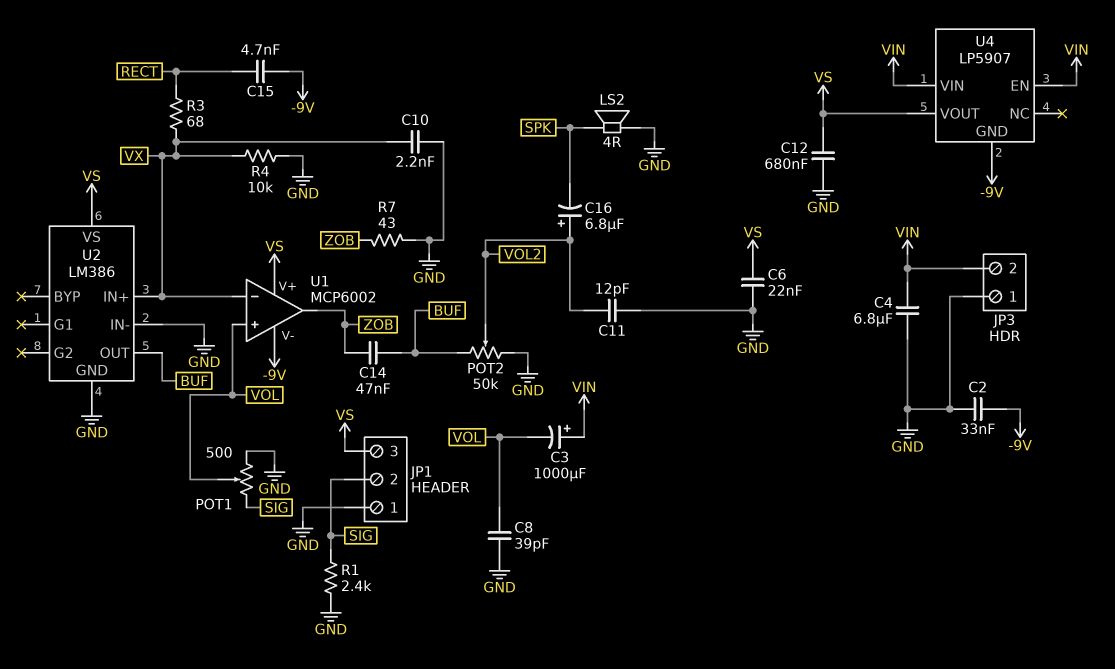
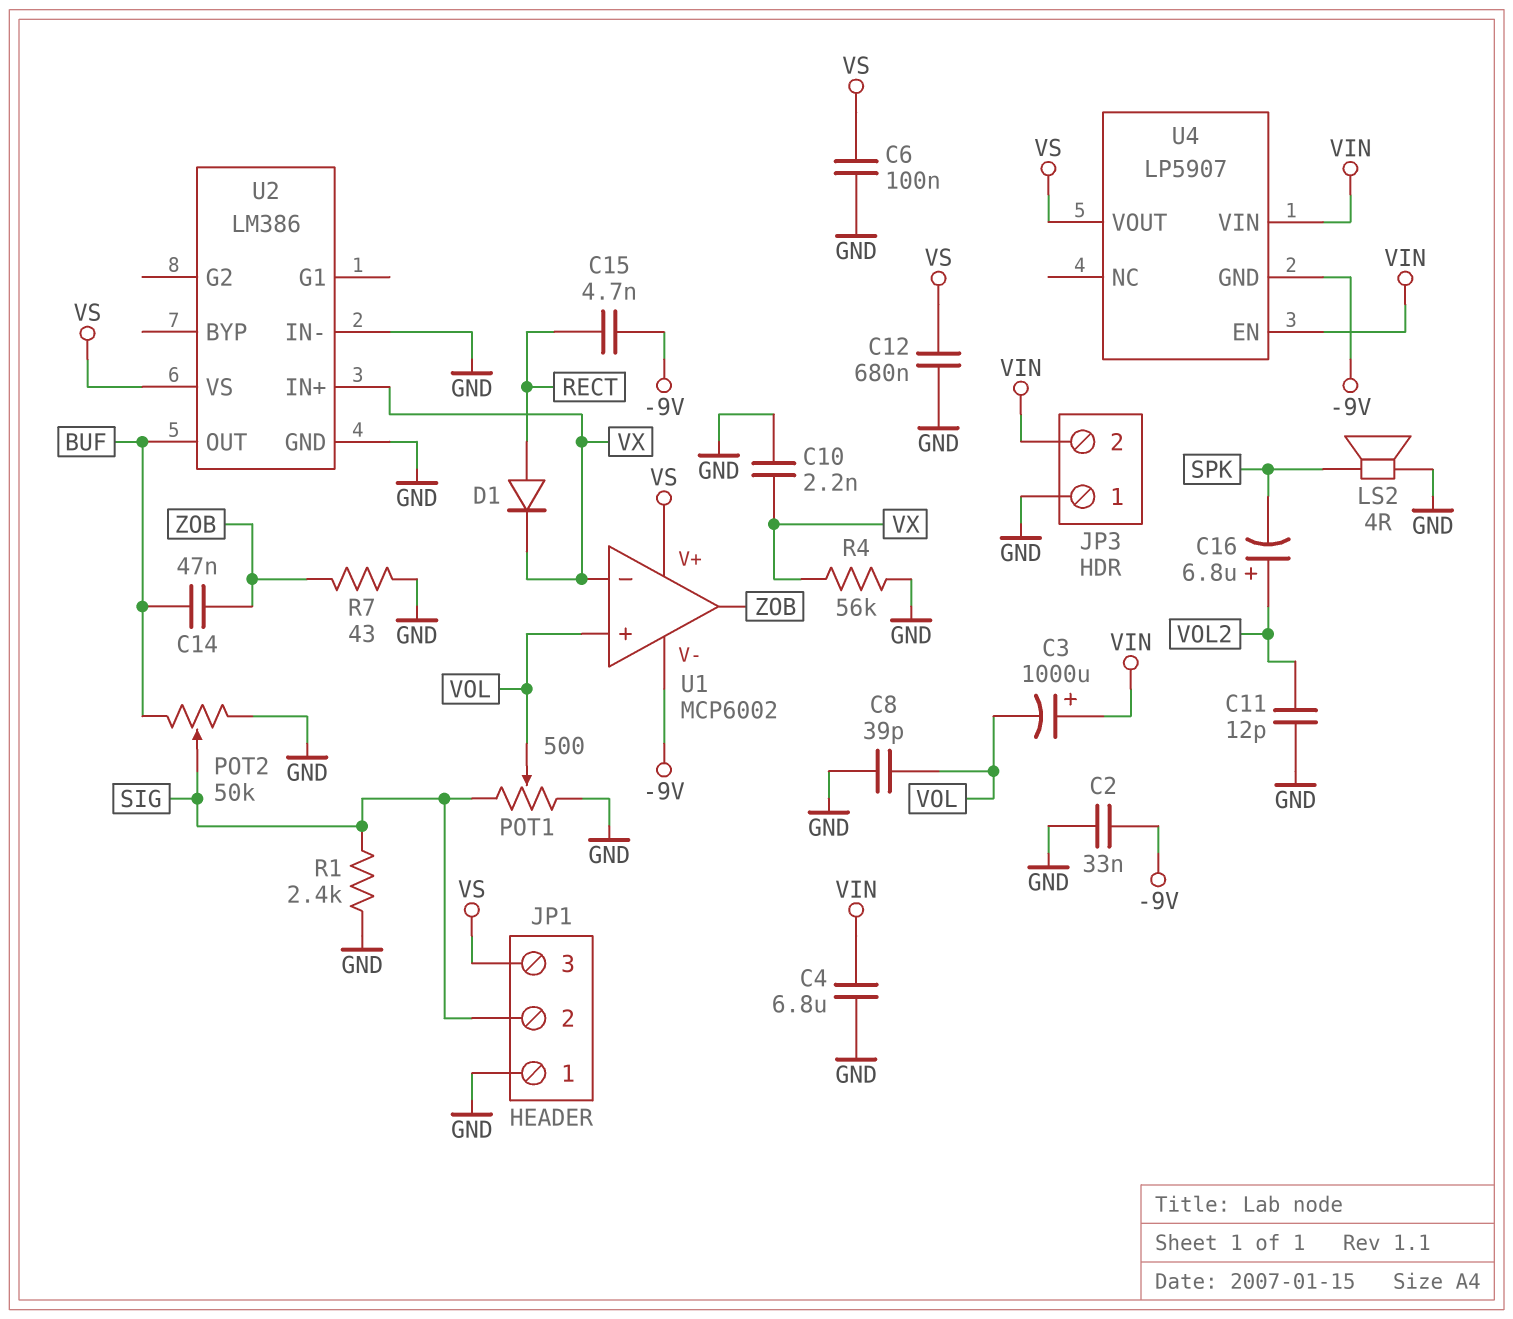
C6: 22nF (GND, VS) -> 100nF (GND, VS)
D1: none -> diode (A RECT, K VX)
POT2: 50k (BUF, GND, wiper VOL2) -> 50k (BUF, GND, wiper SIG)
R3: 68 (RECT, VX) -> none
R4: 10k (GND, VX) -> 56k (GND, VX)

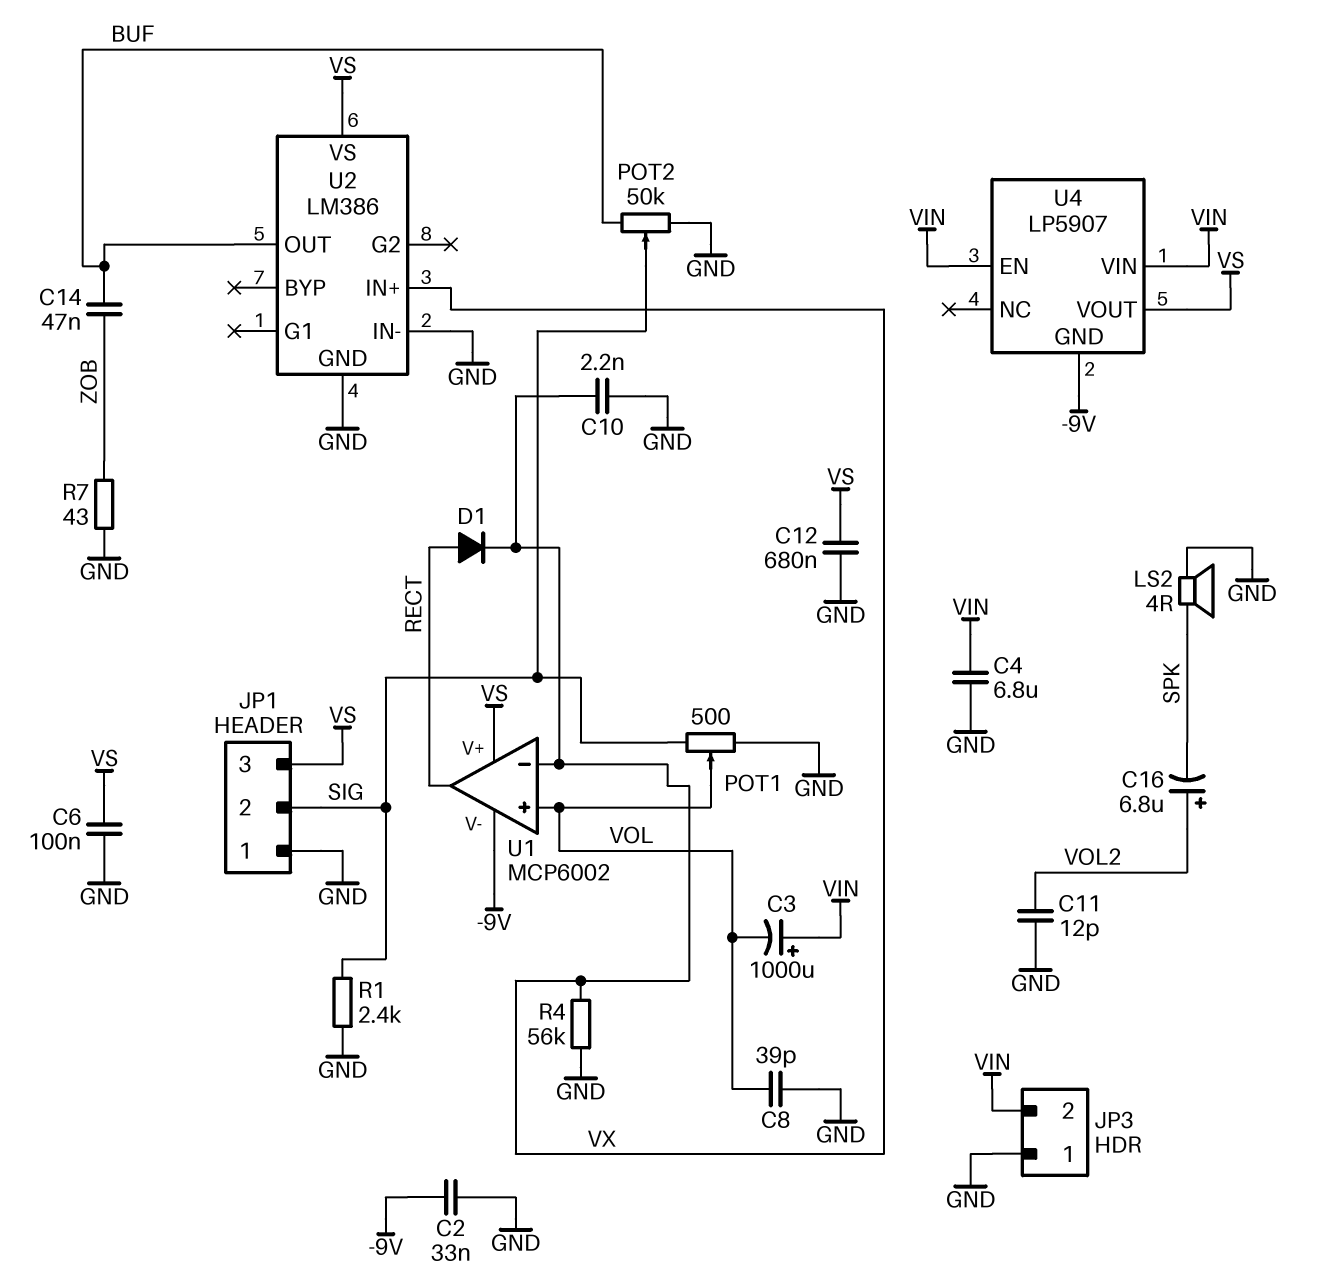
C15: 4.7nF (-9V, RECT) -> none
U1 pin out: ZOB -> RECT

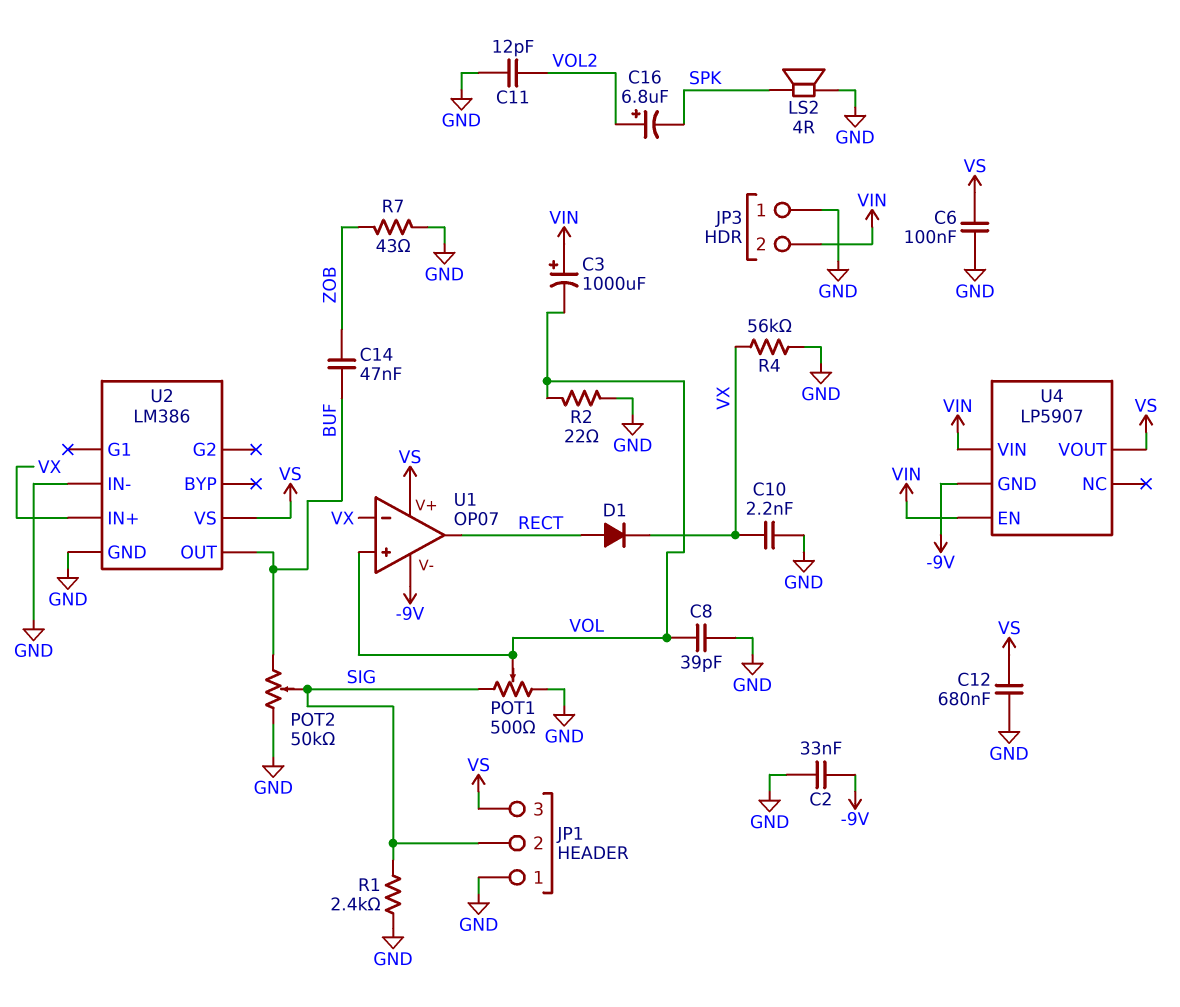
C4: 6.8uF (GND, VIN) -> none
R2: none -> 22 (GND, VOL)
U1: MCP6002 -> OP07

